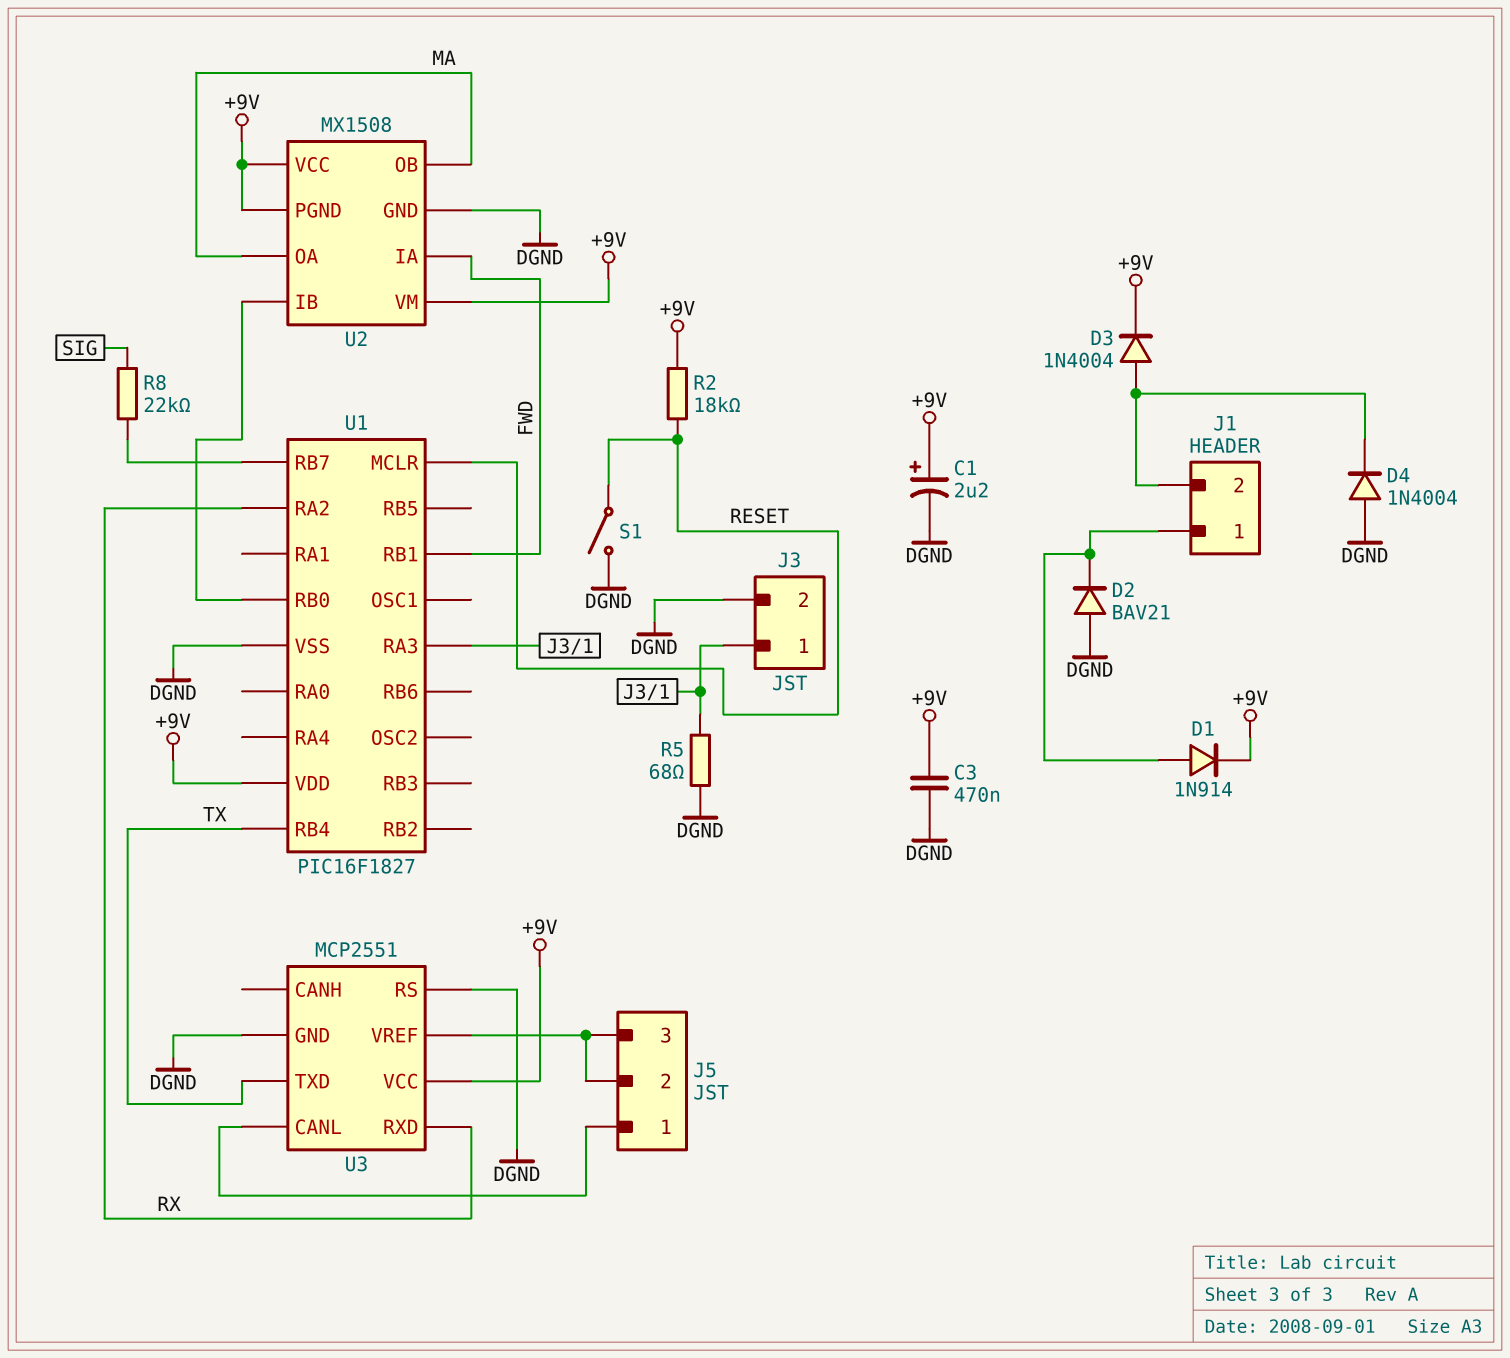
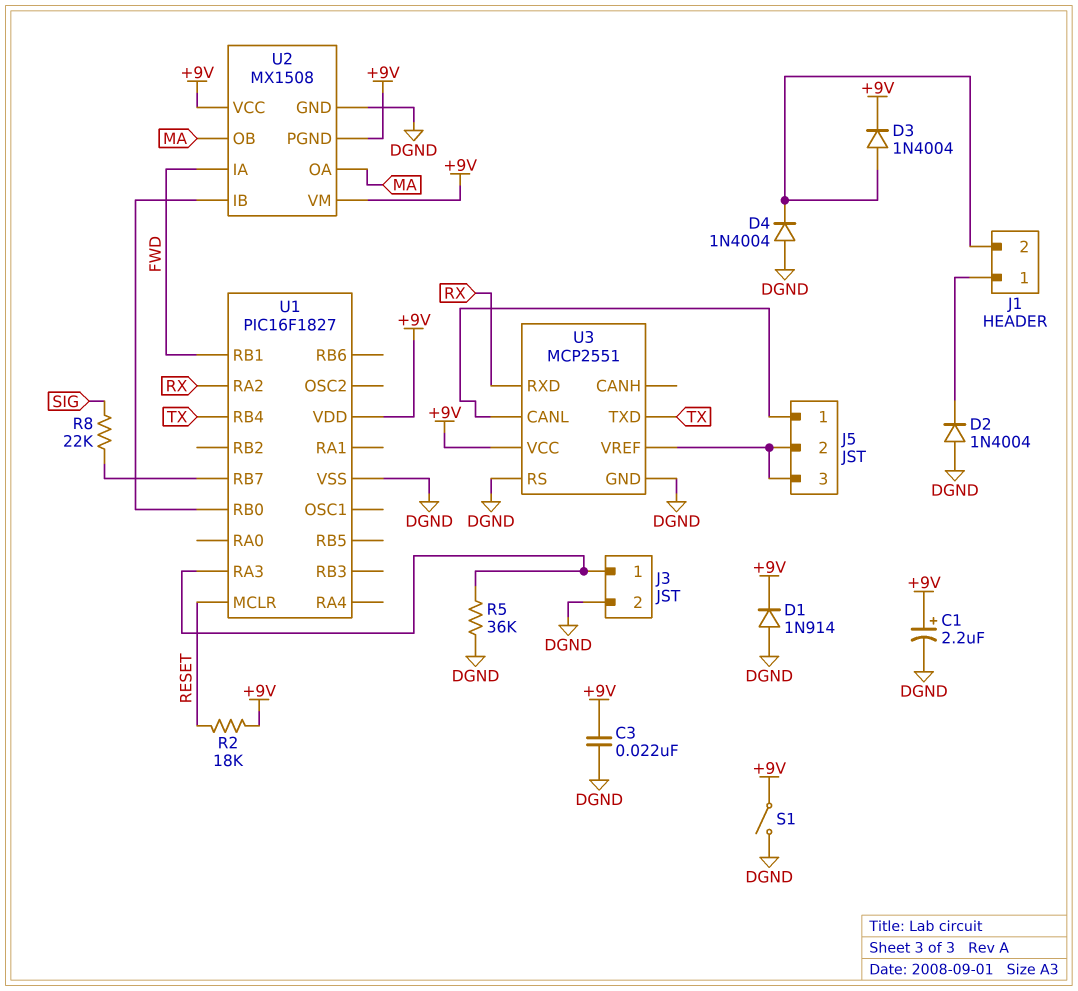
C3: 470nF (+9V, DGND) -> 22nF (+9V, DGND)
D1: diode 1N914 (A J1/1, K +9V) -> diode 1N914 (A DGND, K +9V)
D2: diode BAV21 (A DGND, K J1/1) -> diode 1N4004 (A DGND, K J1/1)
R5: 68 (DGND, J3/1) -> 36k (DGND, J3/1)
S1: switch (DGND, RESET) -> switch (+9V, DGND)

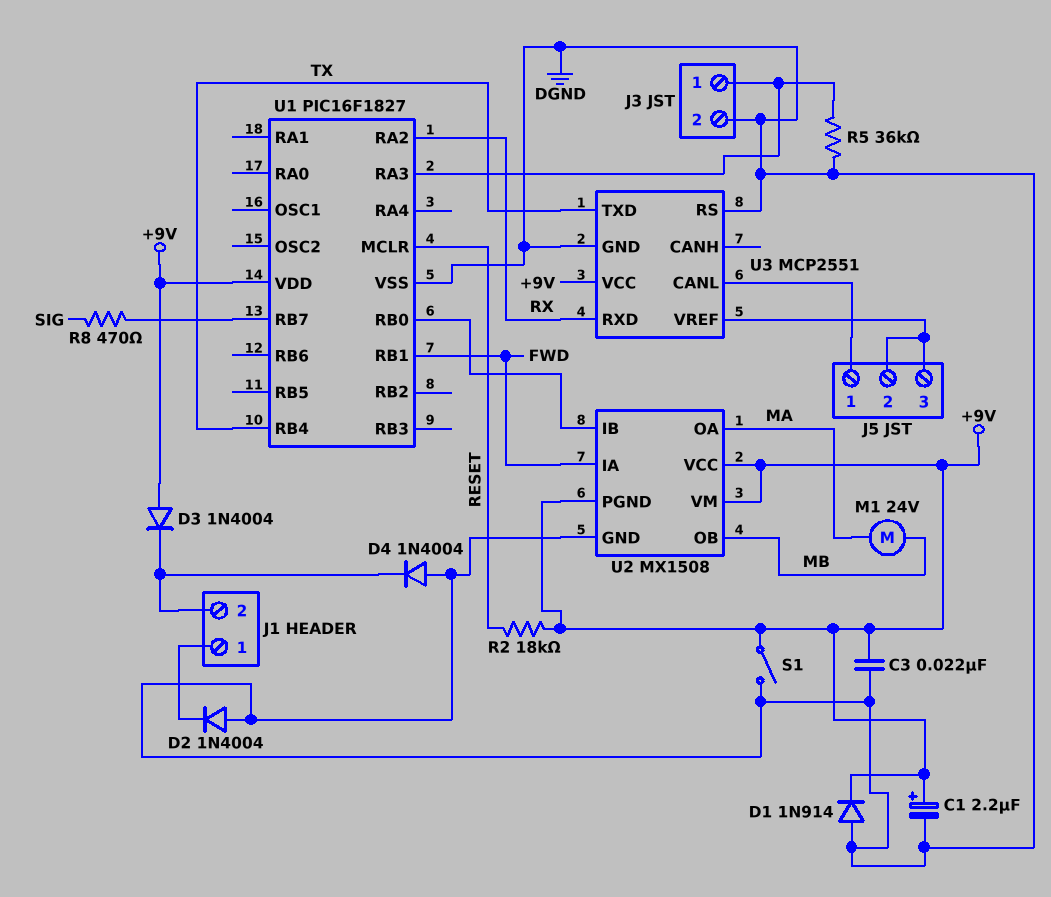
D3: diode 1N4004 (A J1/2, K +9V) -> diode 1N4004 (A +9V, K J1/2)
M1: none -> motor 24V (MA, MB)
R8: 22k (SIG, U1/RB7) -> 470 (SIG, U1/RB7)
U2 pin OB: MA -> MB

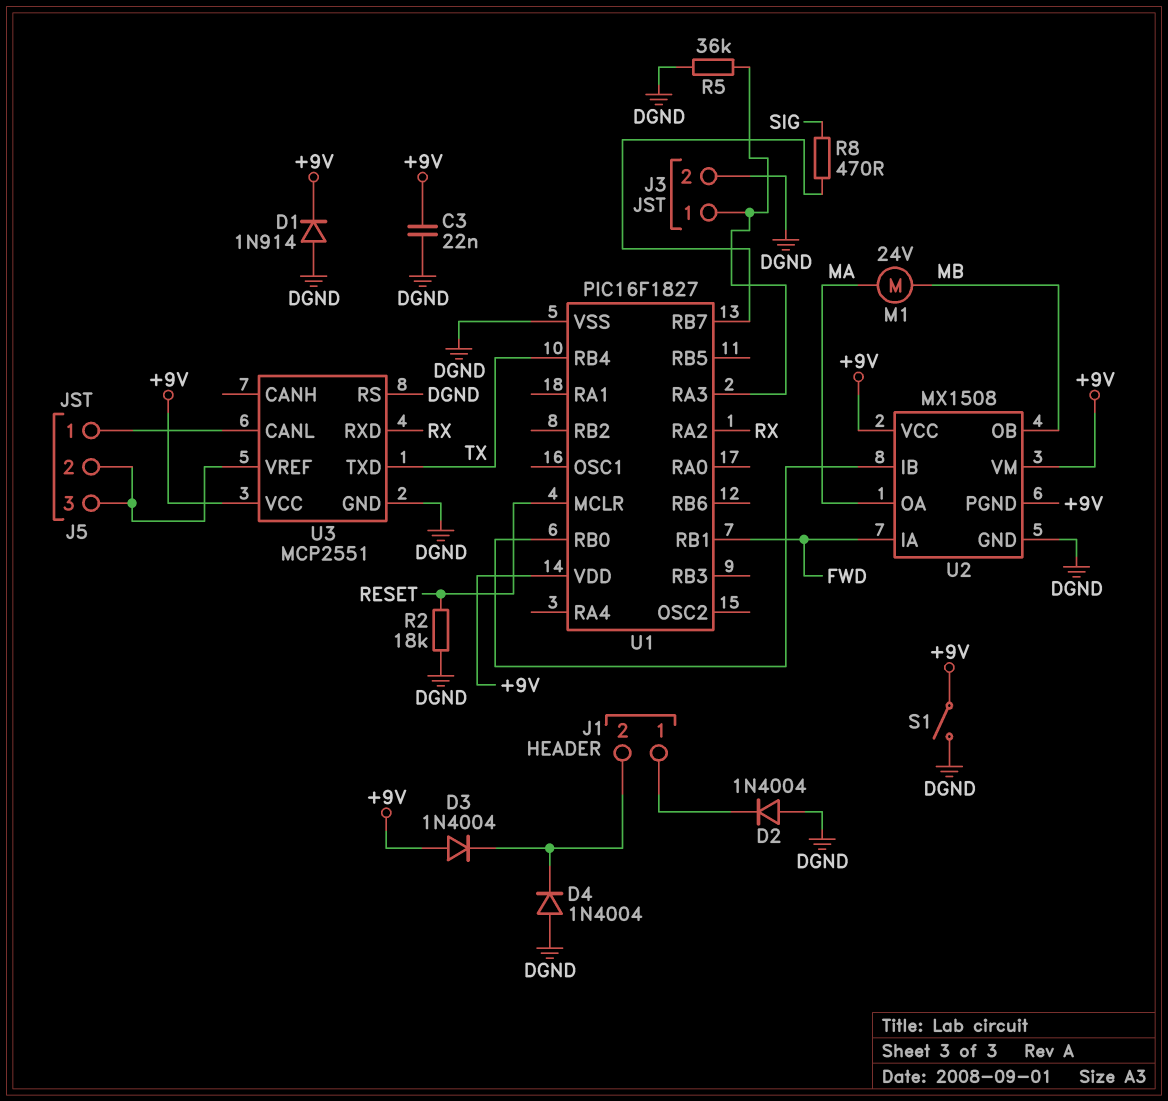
C1: 2.2uF (plus +9V, minus DGND) -> none
R2: 18k (+9V, RESET) -> 18k (DGND, RESET)

